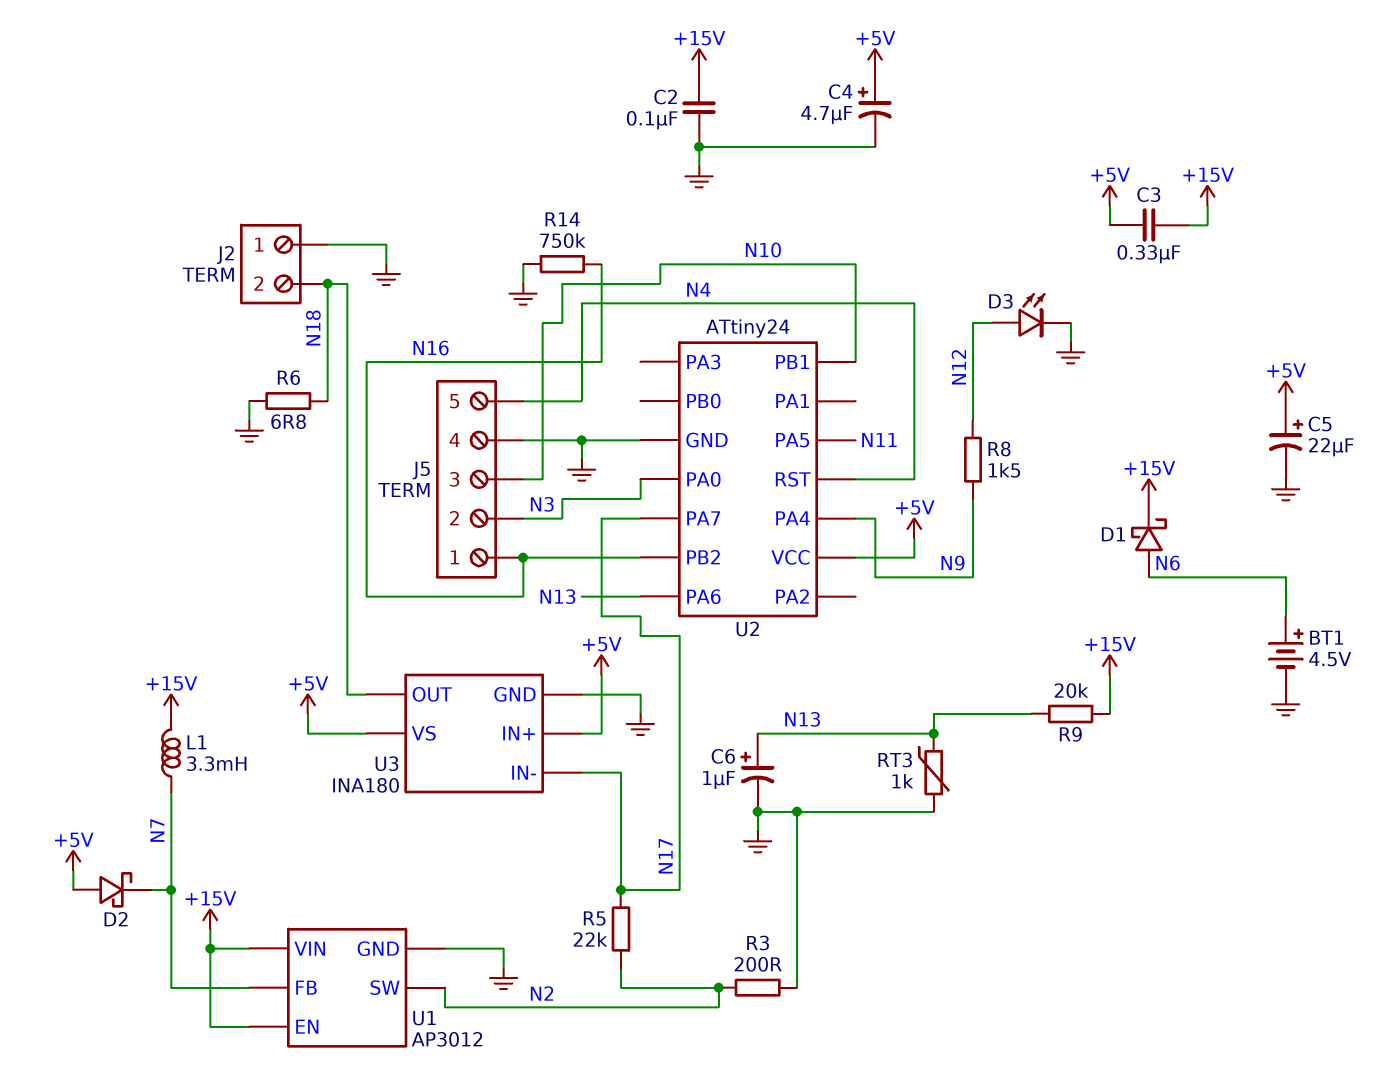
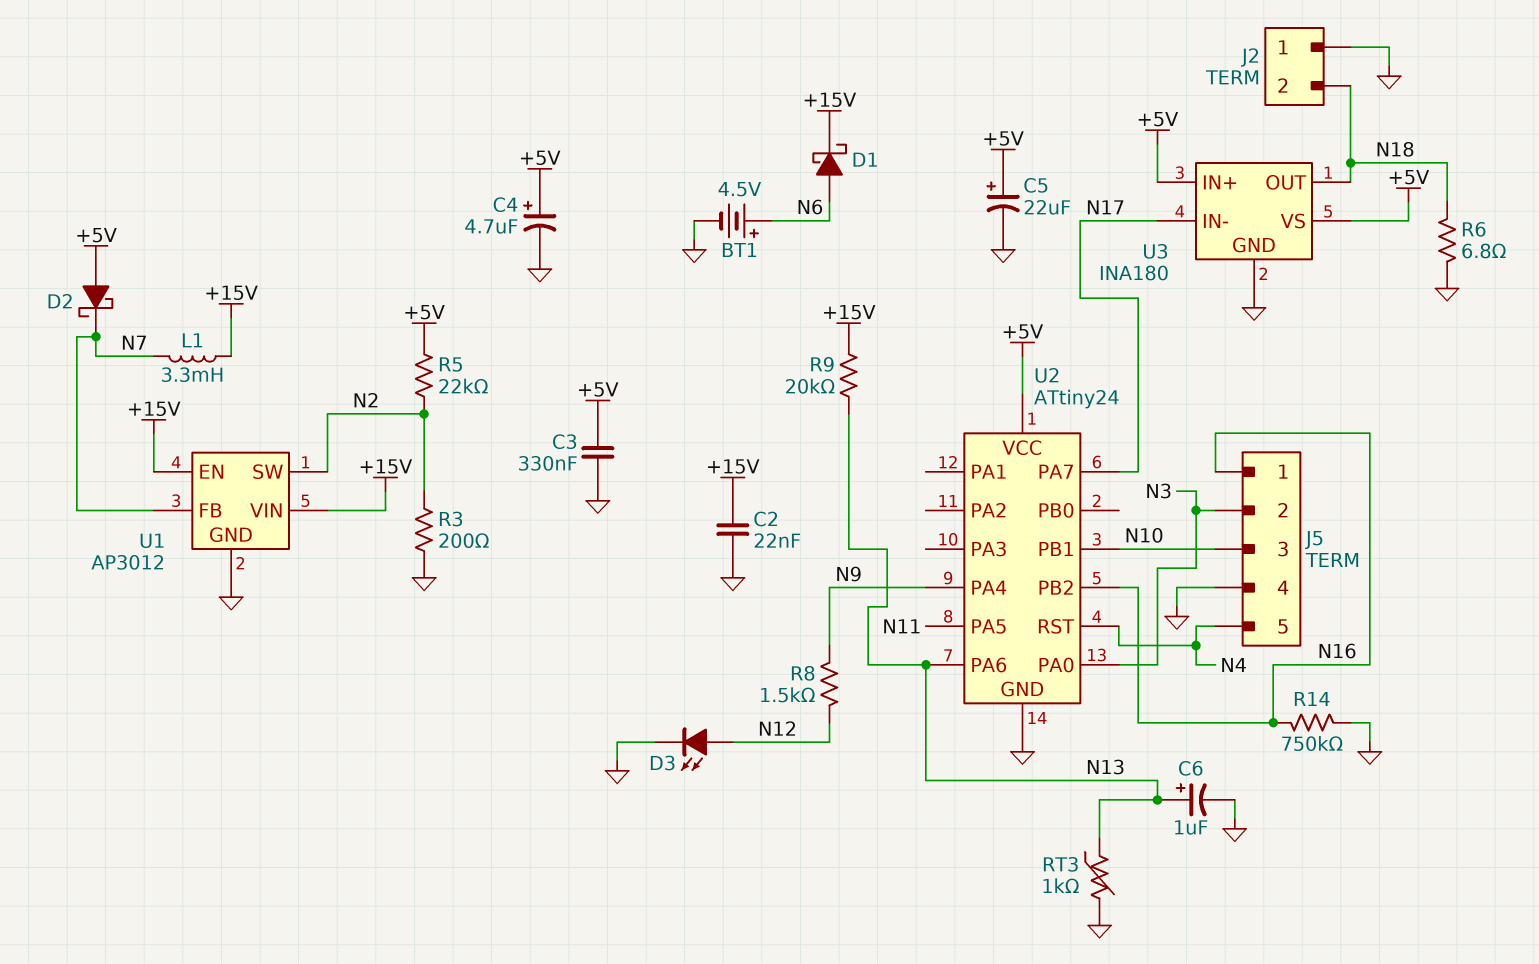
C2: 100nF (+15V, GND) -> 22nF (+15V, GND)
C3: 330nF (+5V, +15V) -> 330nF (+5V, GND)
R5: 22k (N2, N17) -> 22k (+5V, N2)

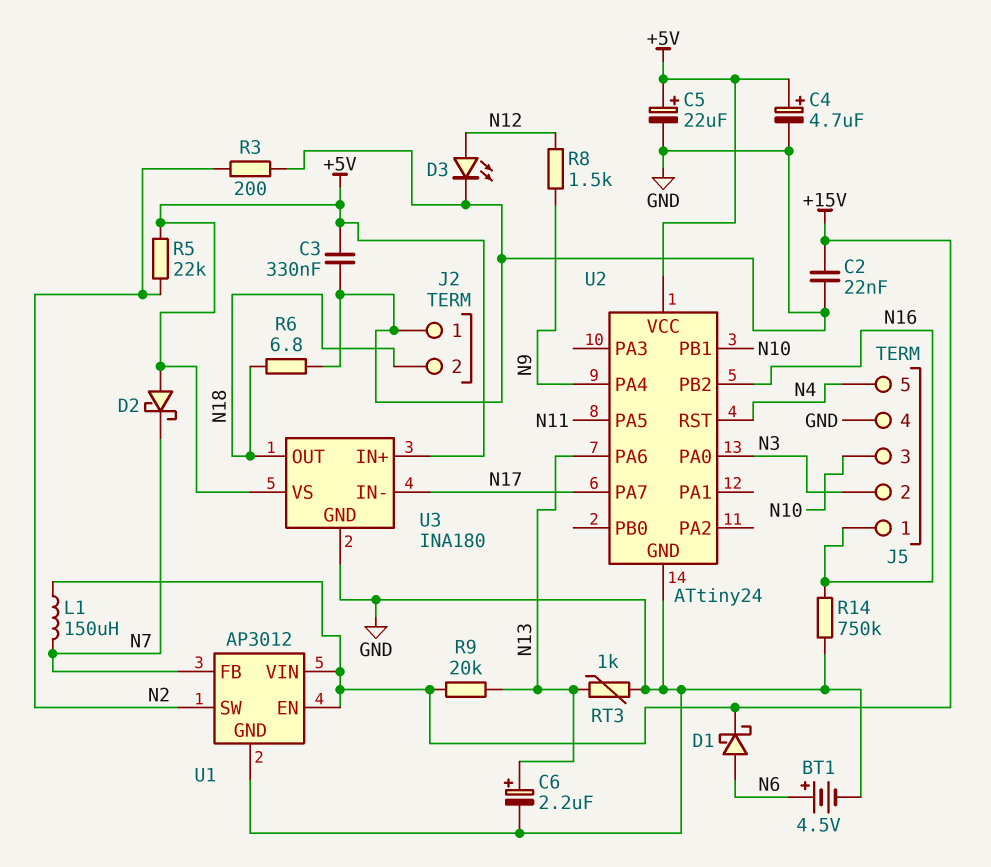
C6: 1uF (plus N13, minus GND) -> 2.2uF (plus N13, minus GND)
L1: 3.3mH (+15V, N7) -> 150uH (+15V, N7)

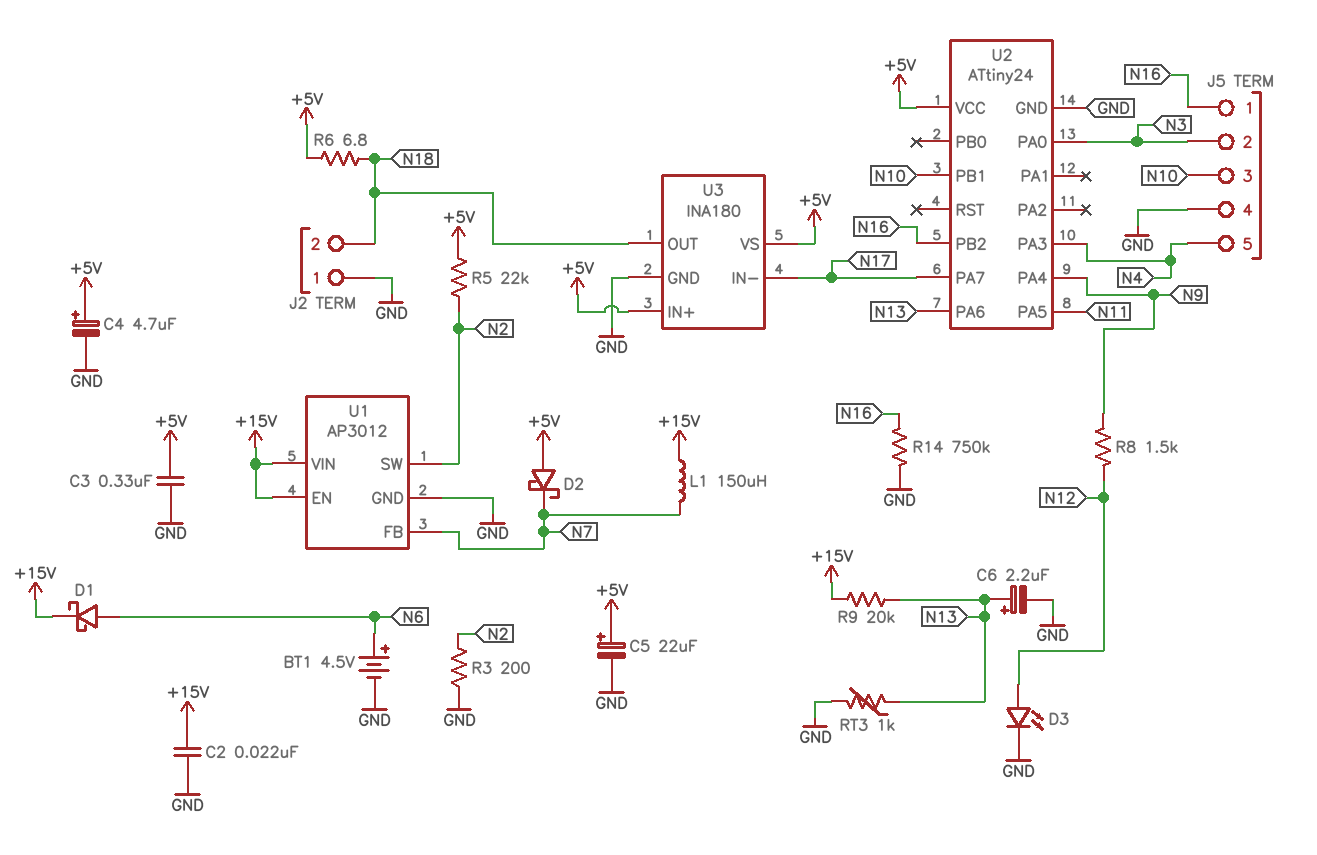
R6: 6.8 (GND, N18) -> 6.8 (+5V, N18)
U2 pin PA3: none -> N4
U2 pin RST: N4 -> none

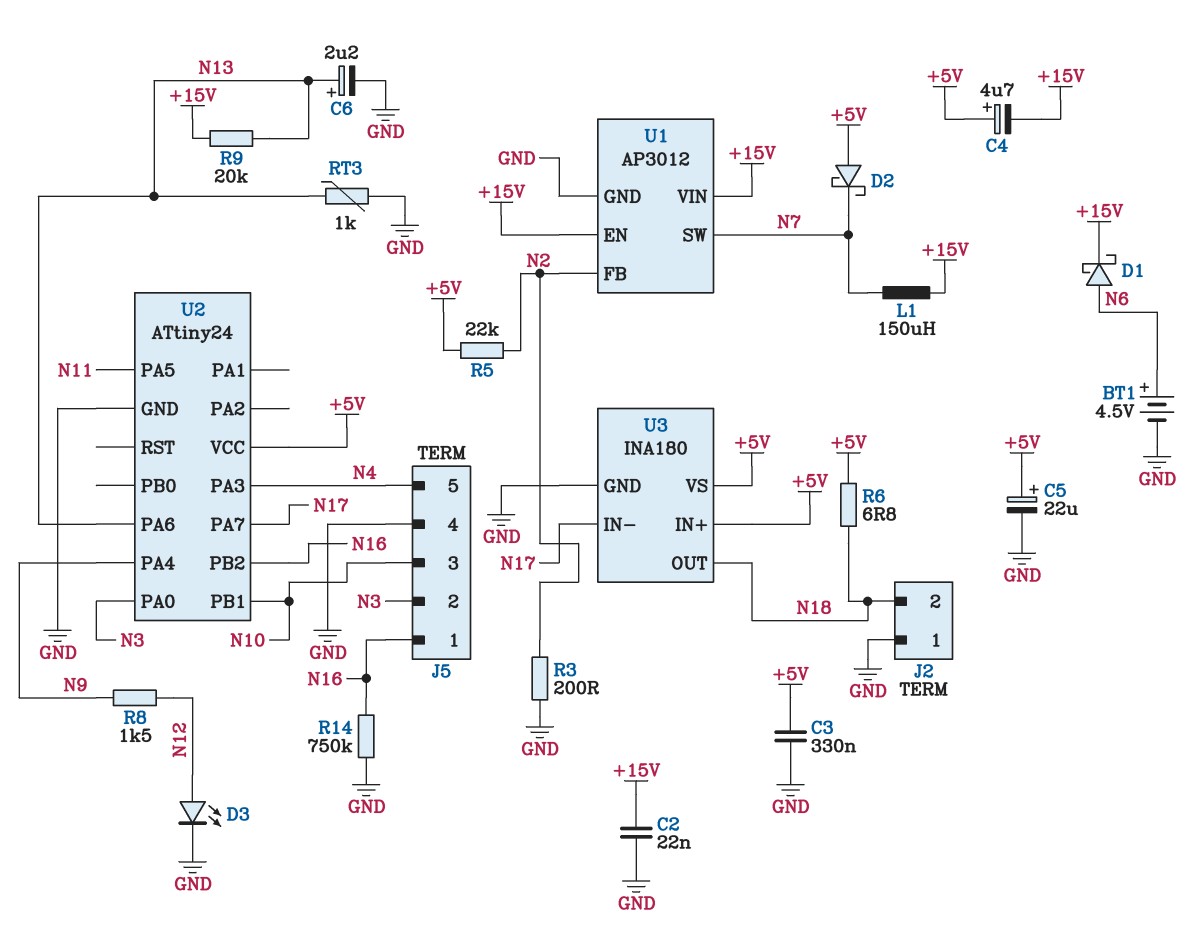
C4: 4.7uF (plus +5V, minus GND) -> 4.7uF (plus +5V, minus +15V)
U1 pin FB: N7 -> N2
U1 pin SW: N2 -> N7

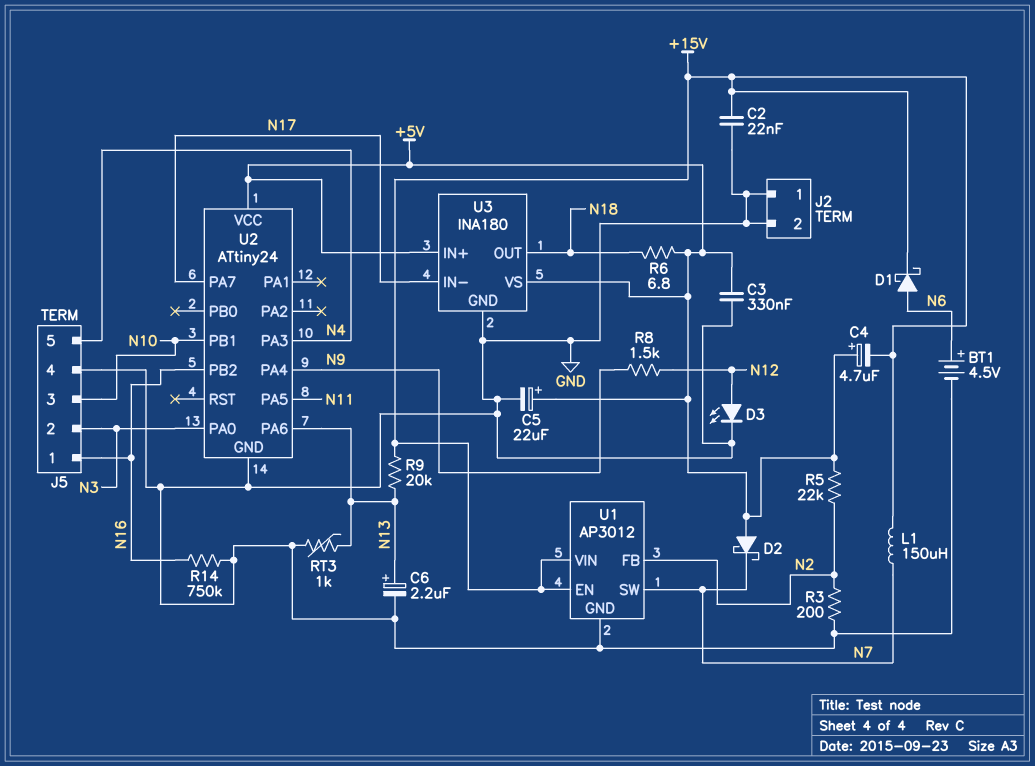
J2 pin 2: N18 -> GND

